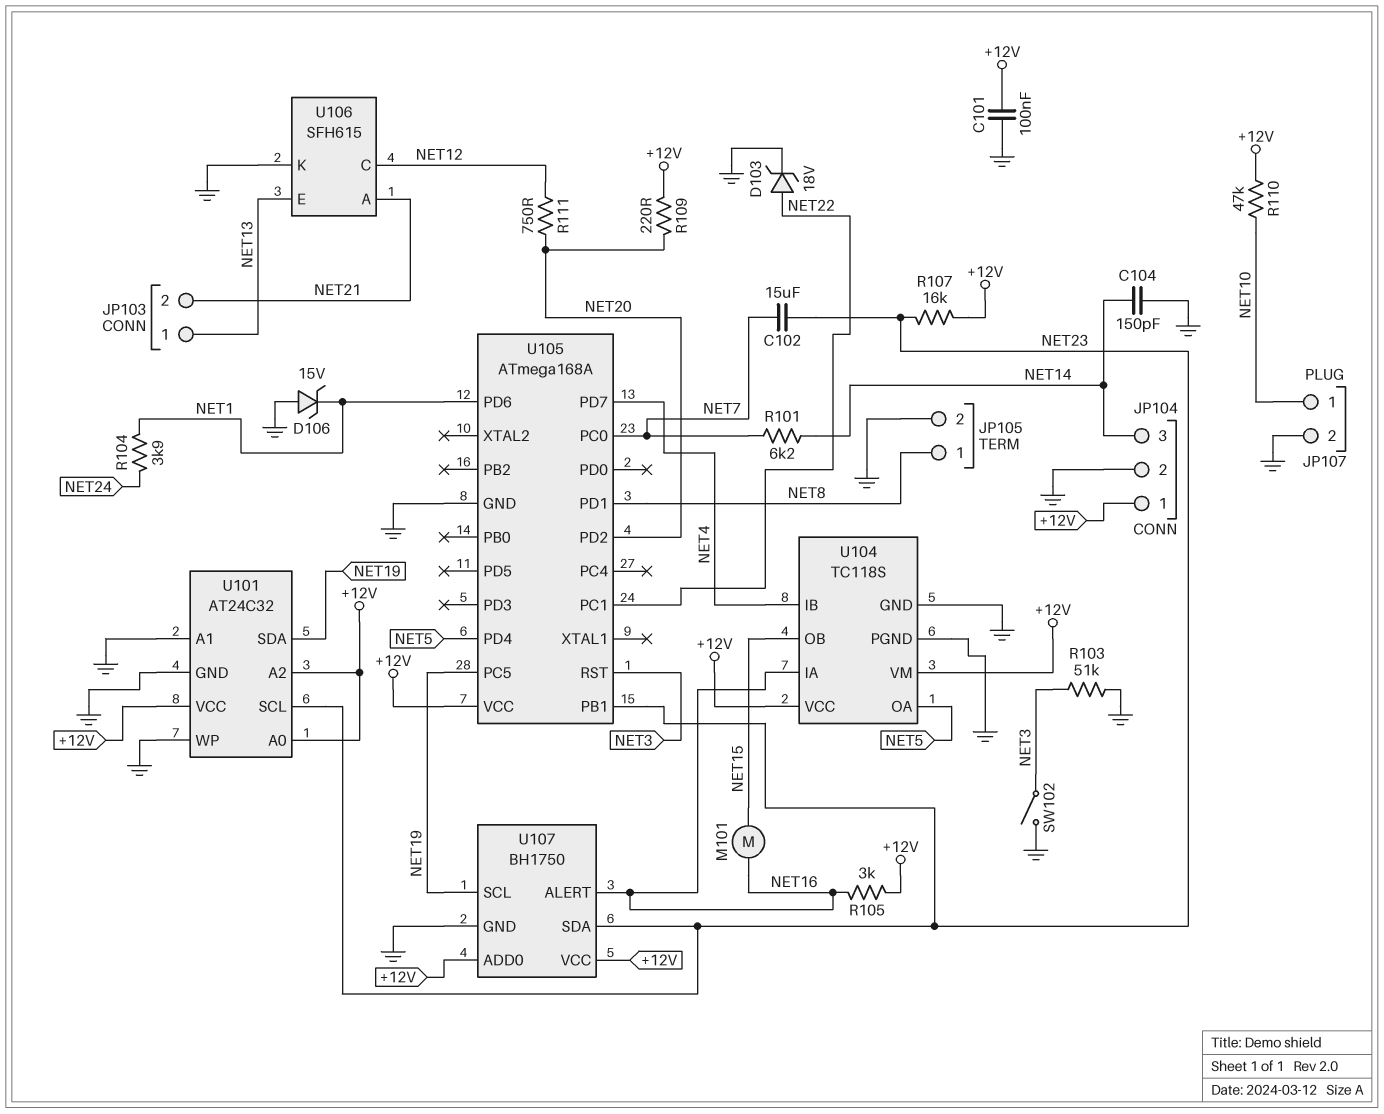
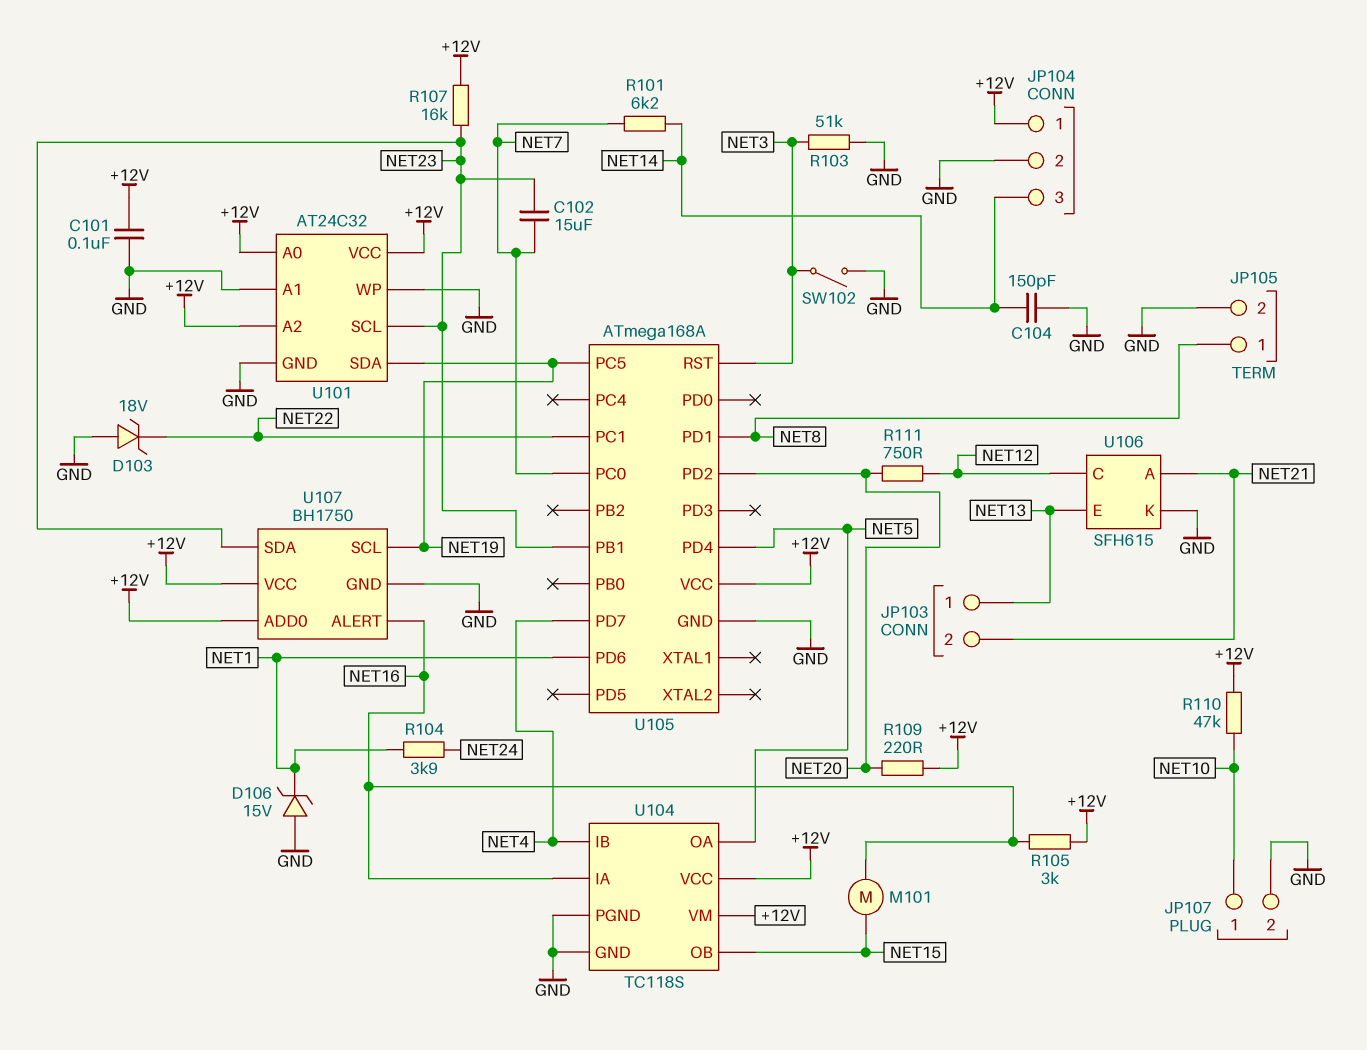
D103: zener 18V (A NET22, K GND) -> zener 18V (A GND, K NET22)

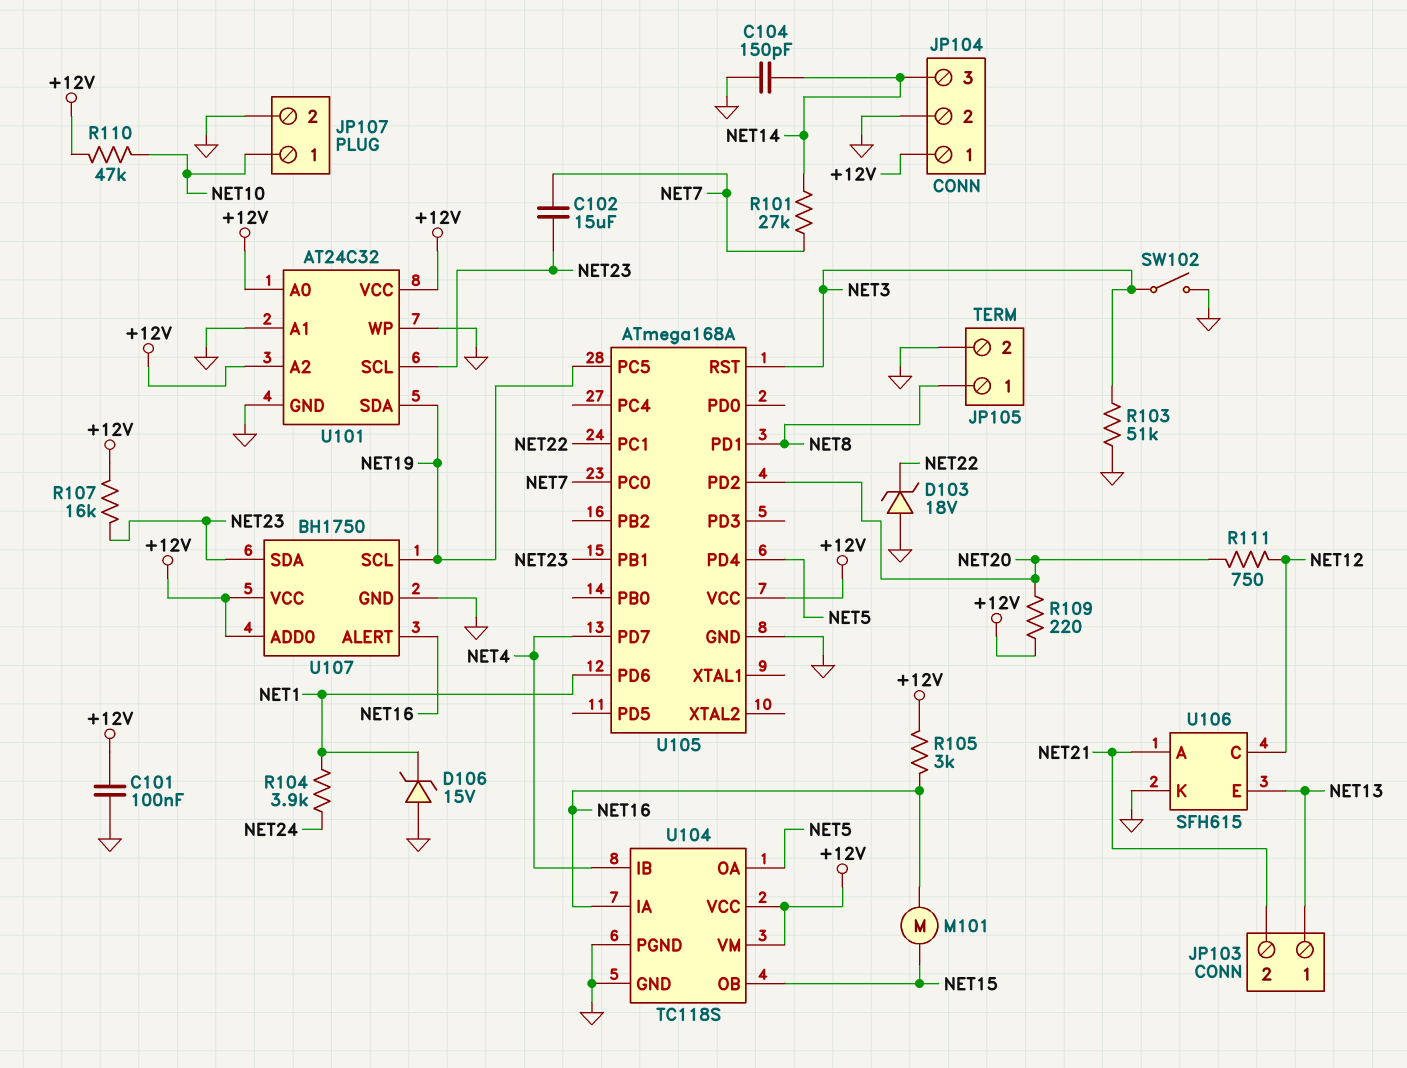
R101: 6.2k (NET7, NET14) -> 27k (NET7, NET14)

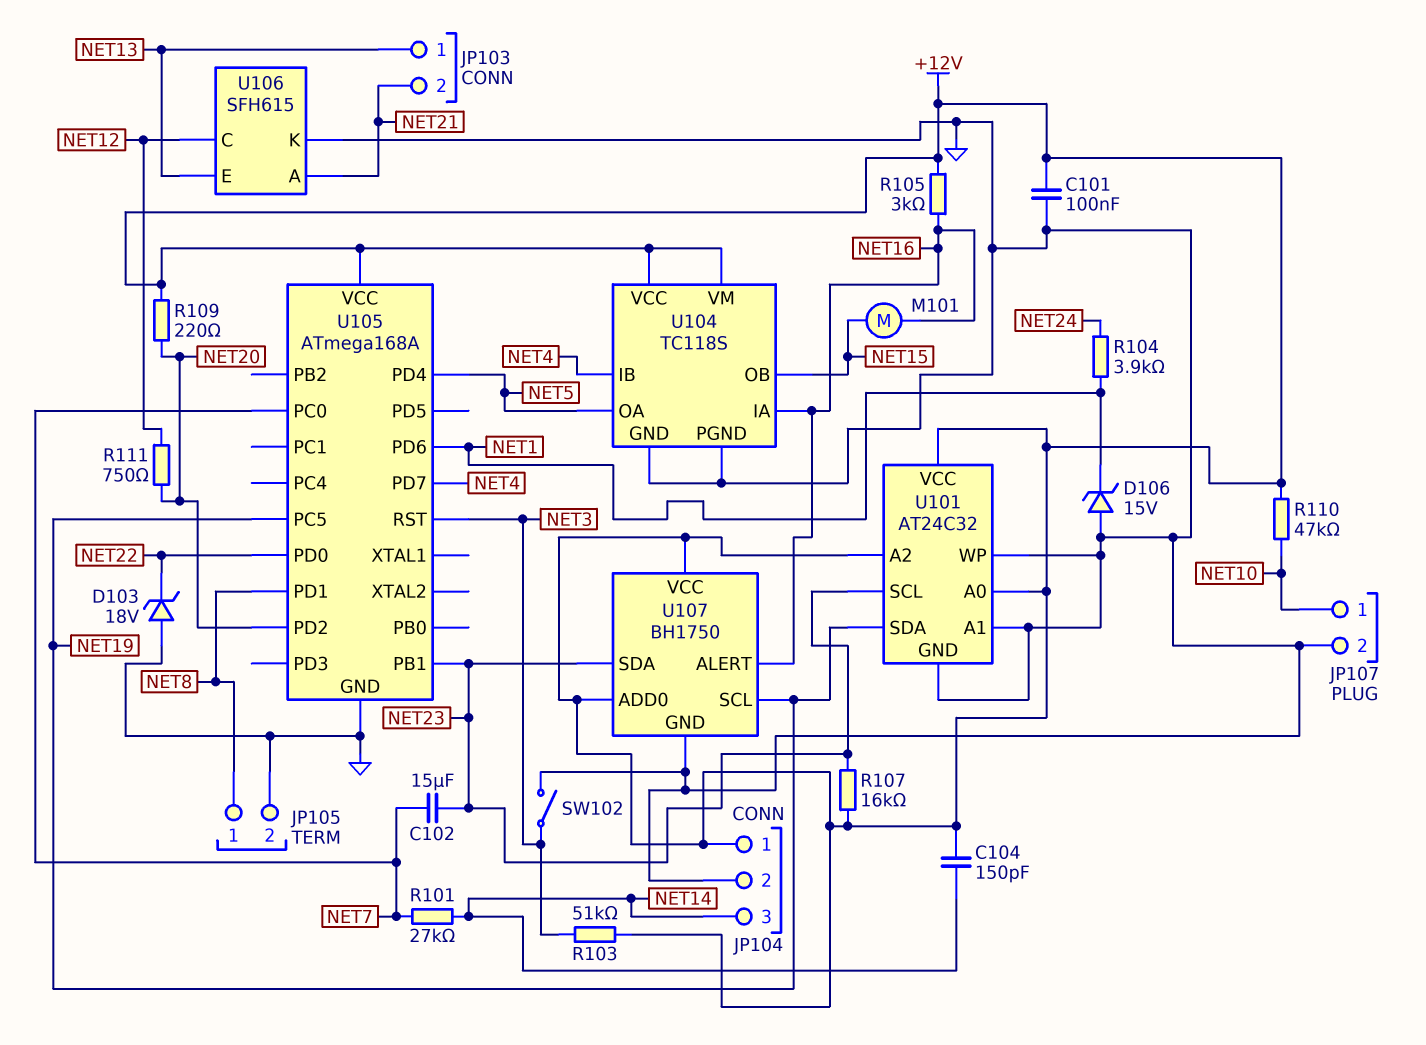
C104: 150pF (GND, NET14) -> 150pF (+12V, NET14)
R103: 51k (GND, NET3) -> 51k (+12V, NET3)
U105 pin PC1: NET22 -> none
U105 pin PD0: none -> NET22

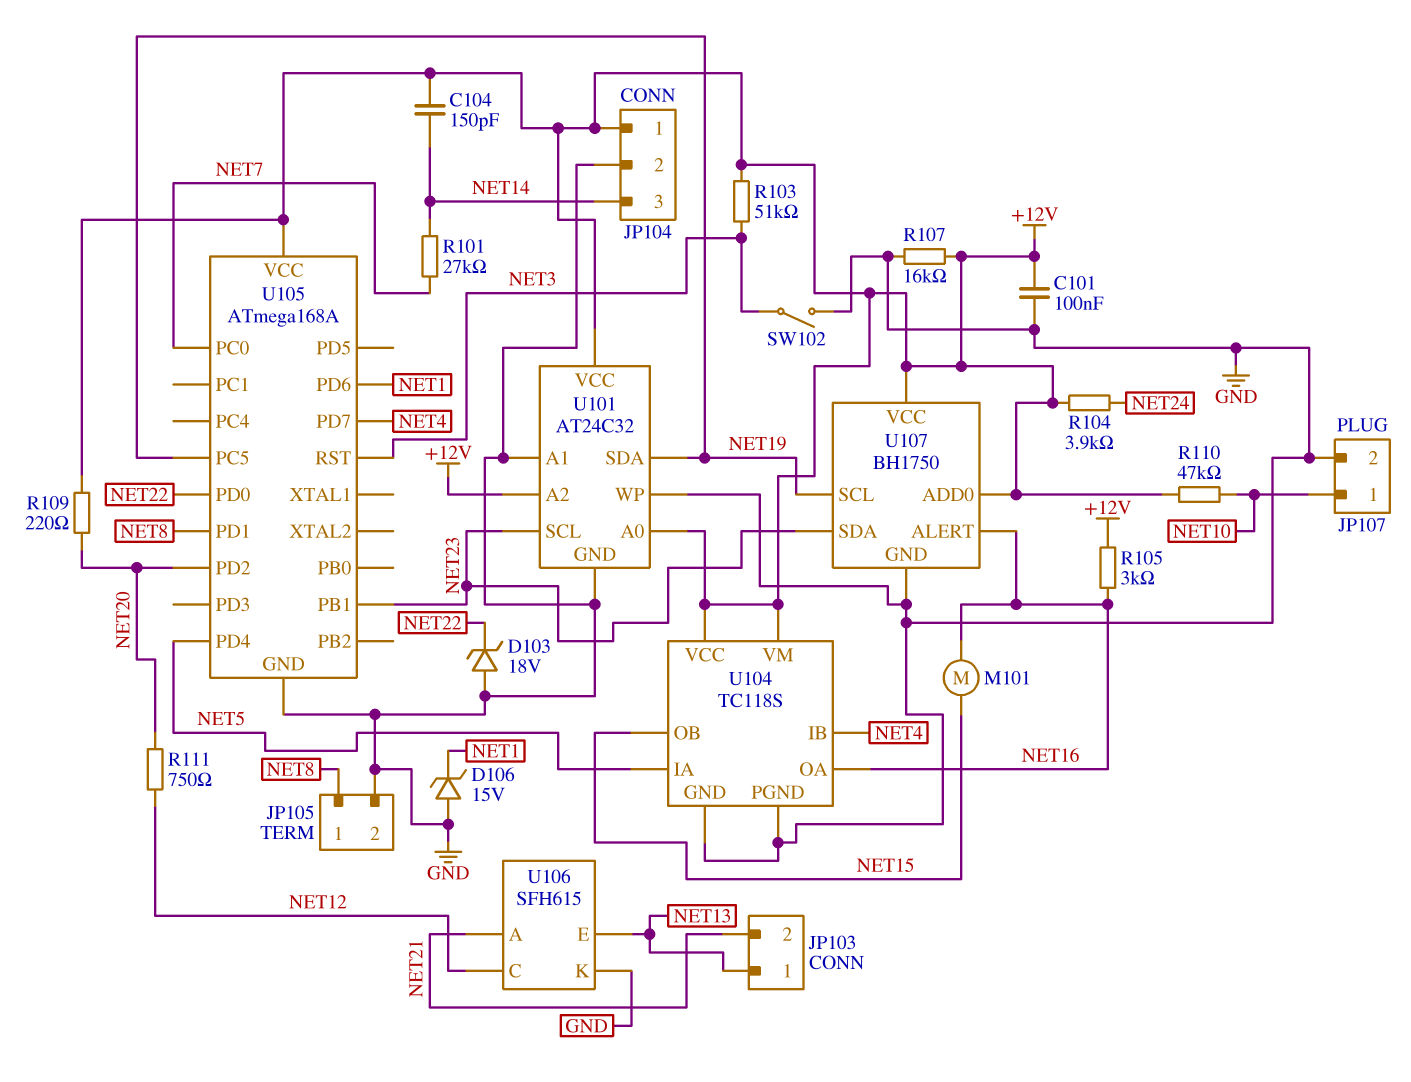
C102: 15uF (NET7, NET23) -> none
R104: 3.9k (NET1, NET24) -> 3.9k (+12V, NET24)
R107: 16k (+12V, NET23) -> 16k (+12V, GND)
U104 pin IA: NET16 -> NET5
U104 pin OA: NET5 -> NET16

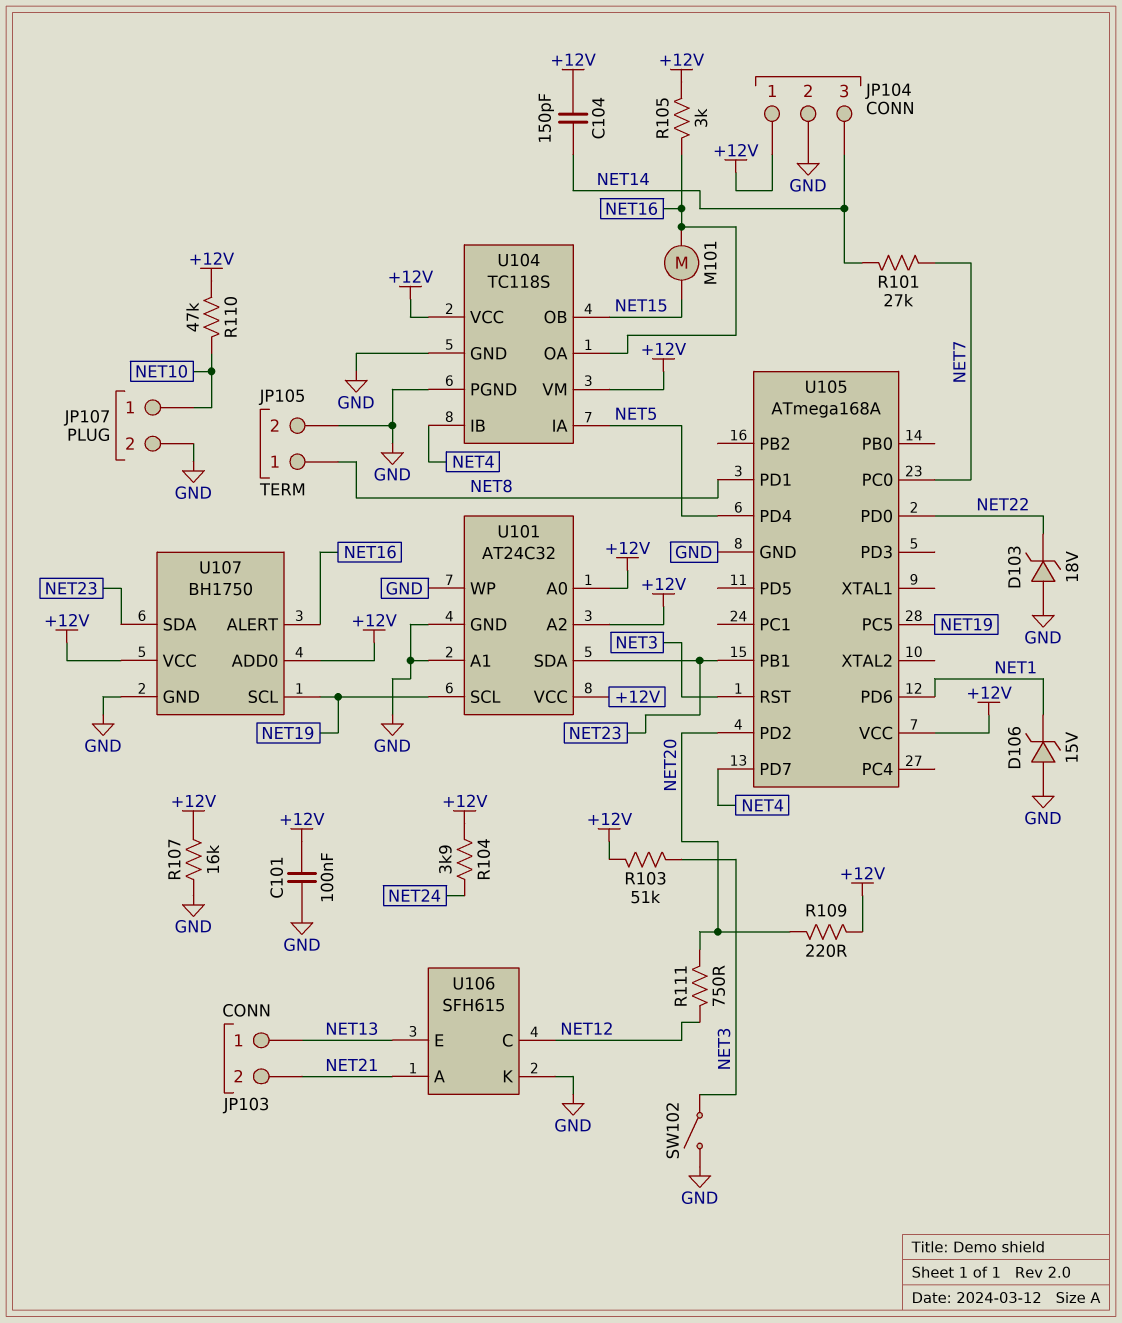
U101 pin SCL: NET23 -> NET19
U101 pin SDA: NET19 -> NET23

